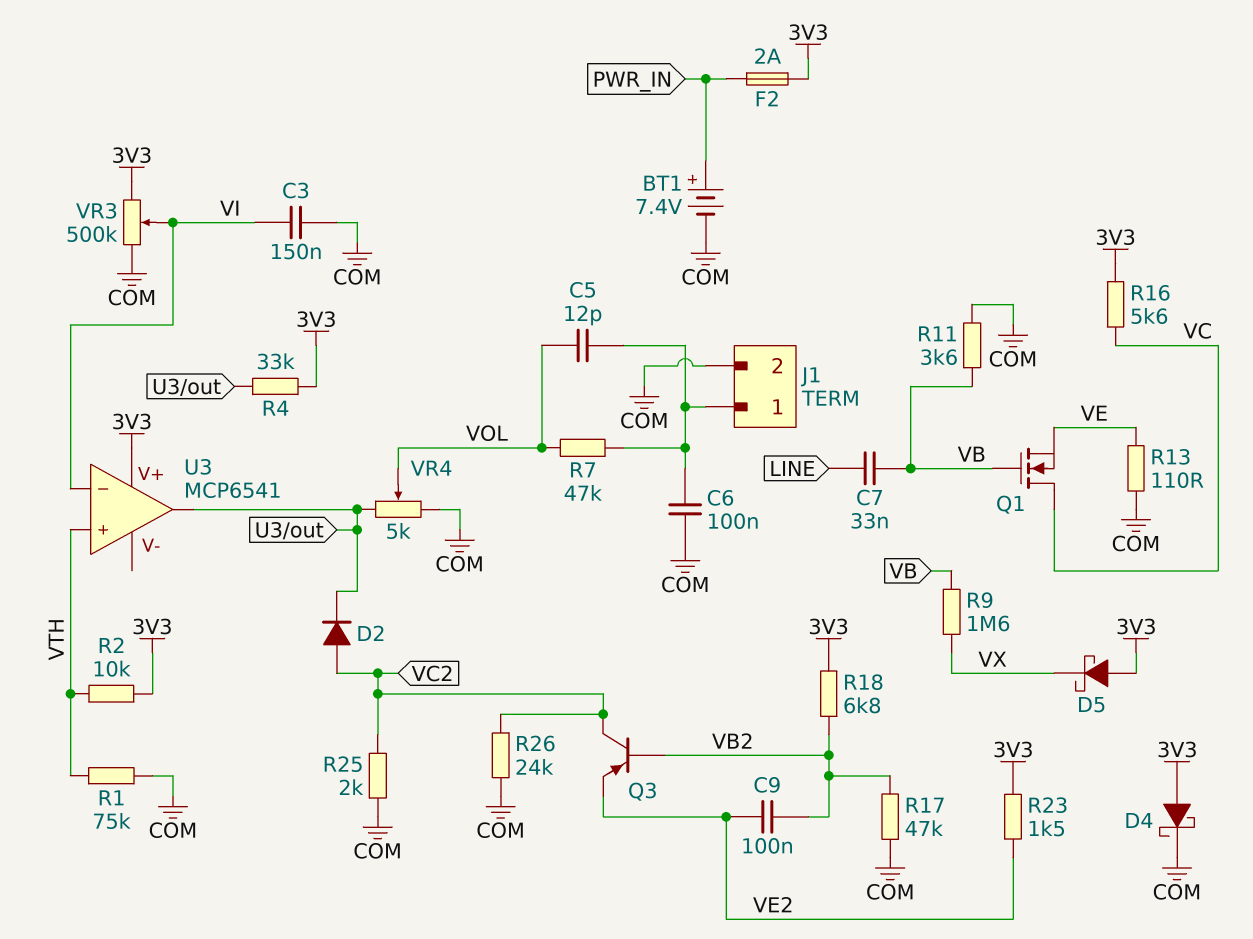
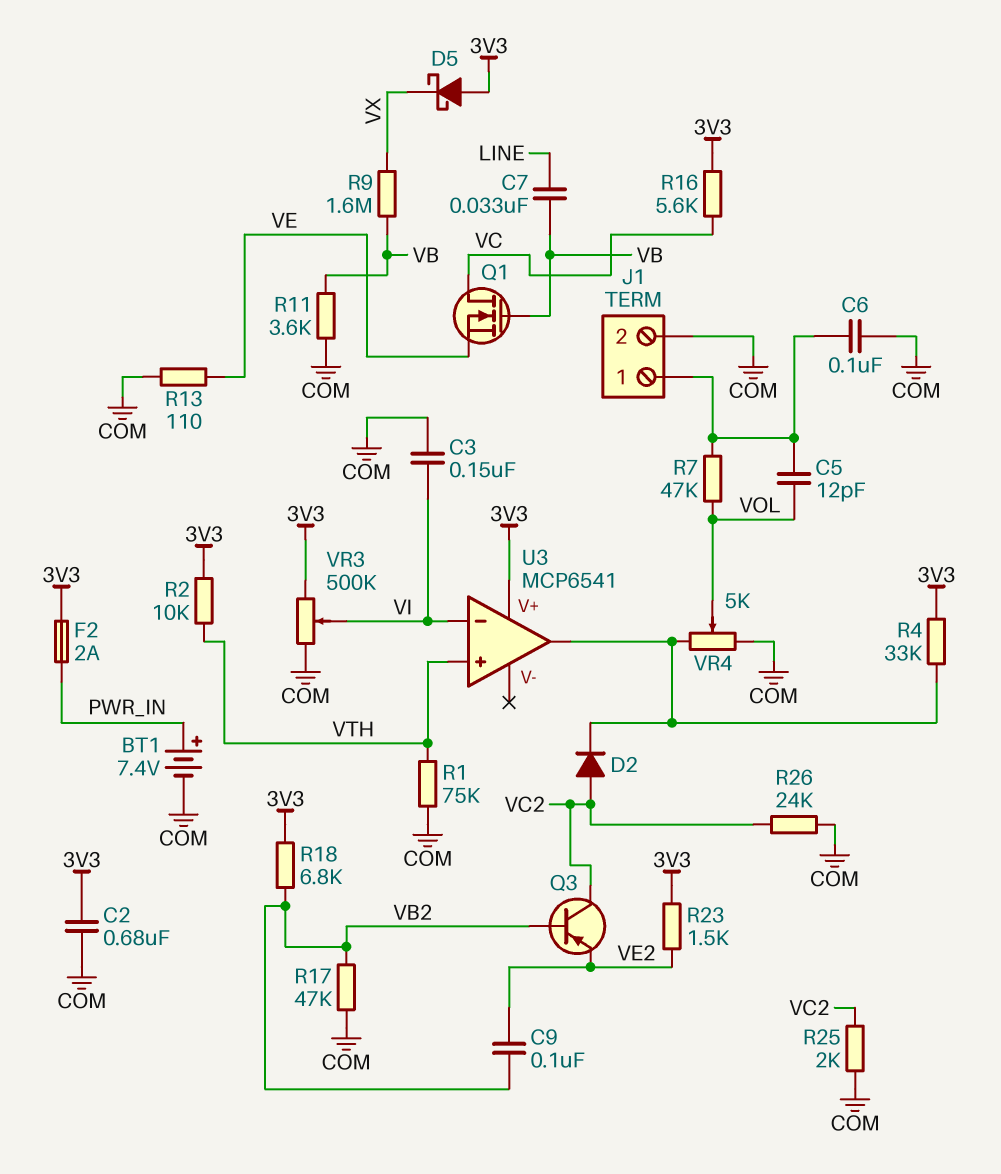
C2: none -> 680nF (3V3, COM)
D4: schottky (A 3V3, K COM) -> none

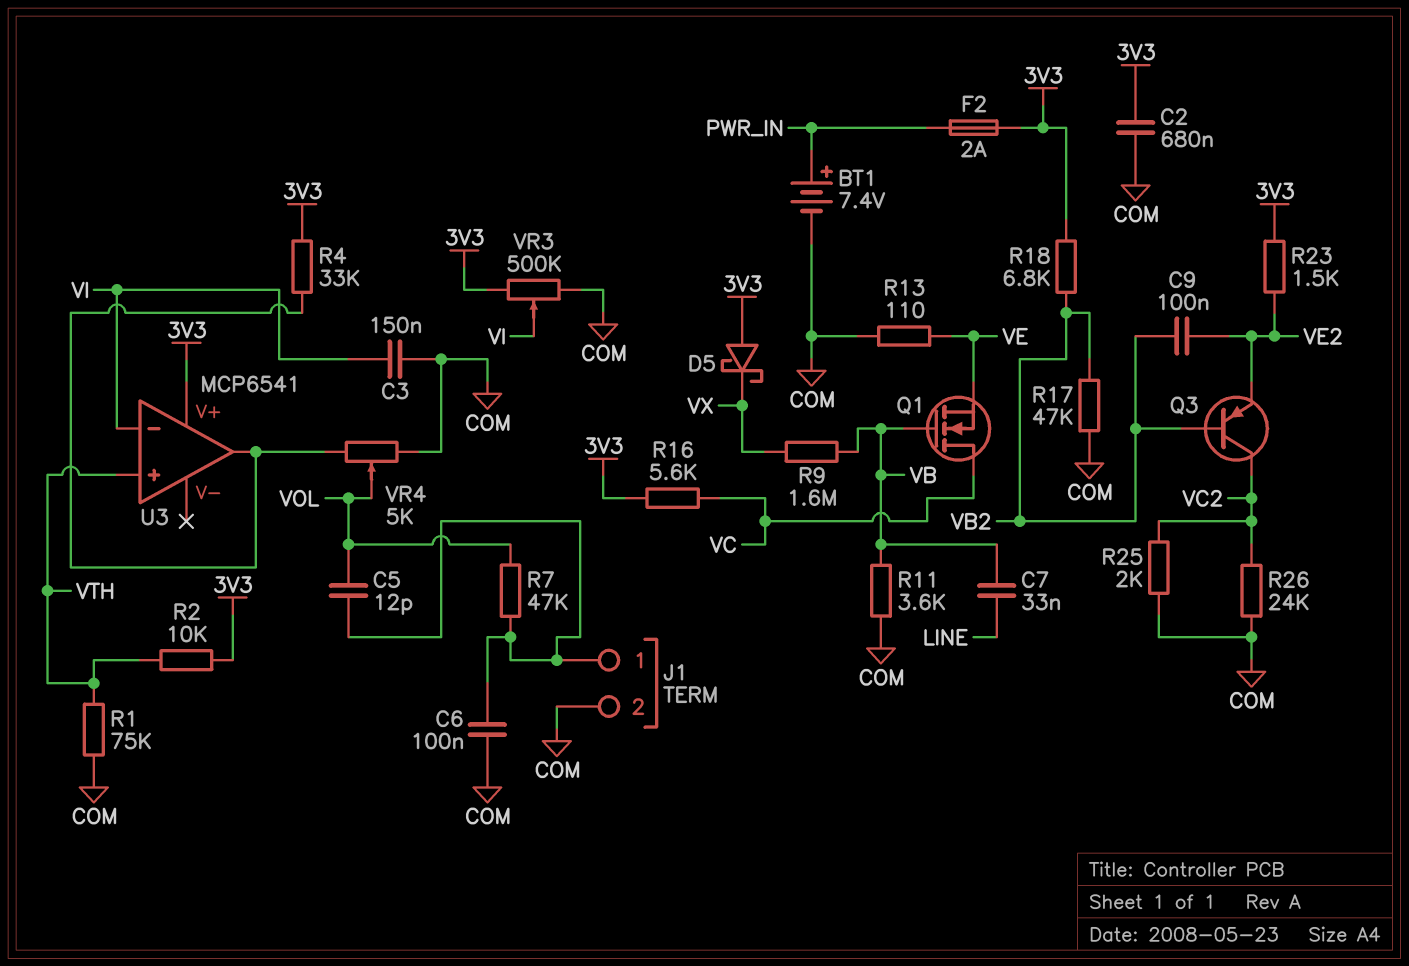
D2: diode (A VC2, K U3/out) -> none

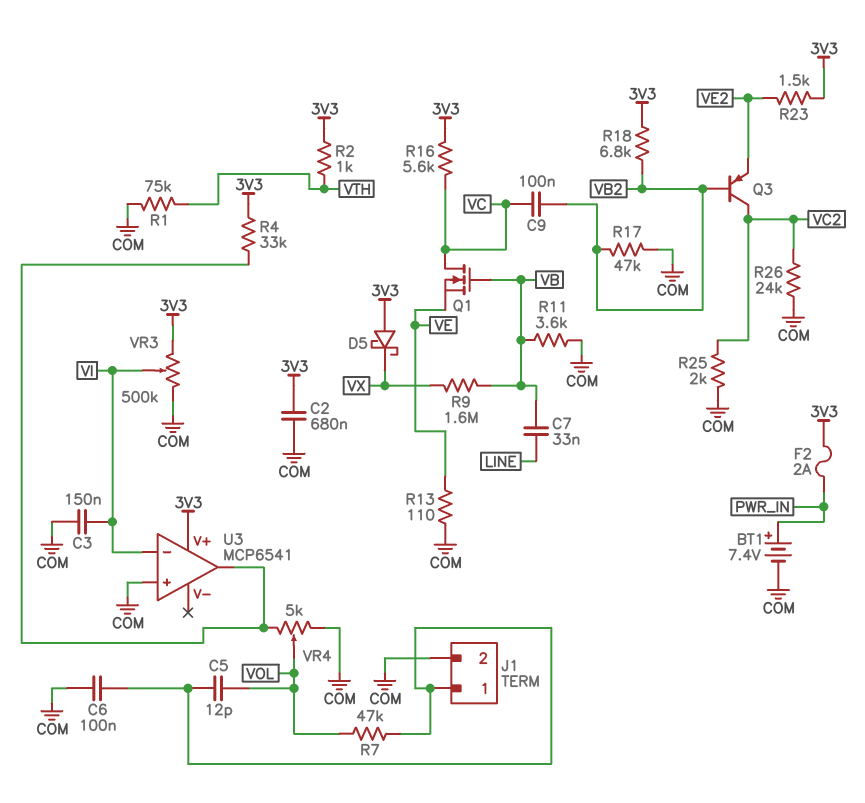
C9: 100nF (VB2, VE2) -> 100nF (VB2, VC)
R2: 10k (3V3, VTH) -> 1k (3V3, VTH)
U3 pin in+: VTH -> COM

